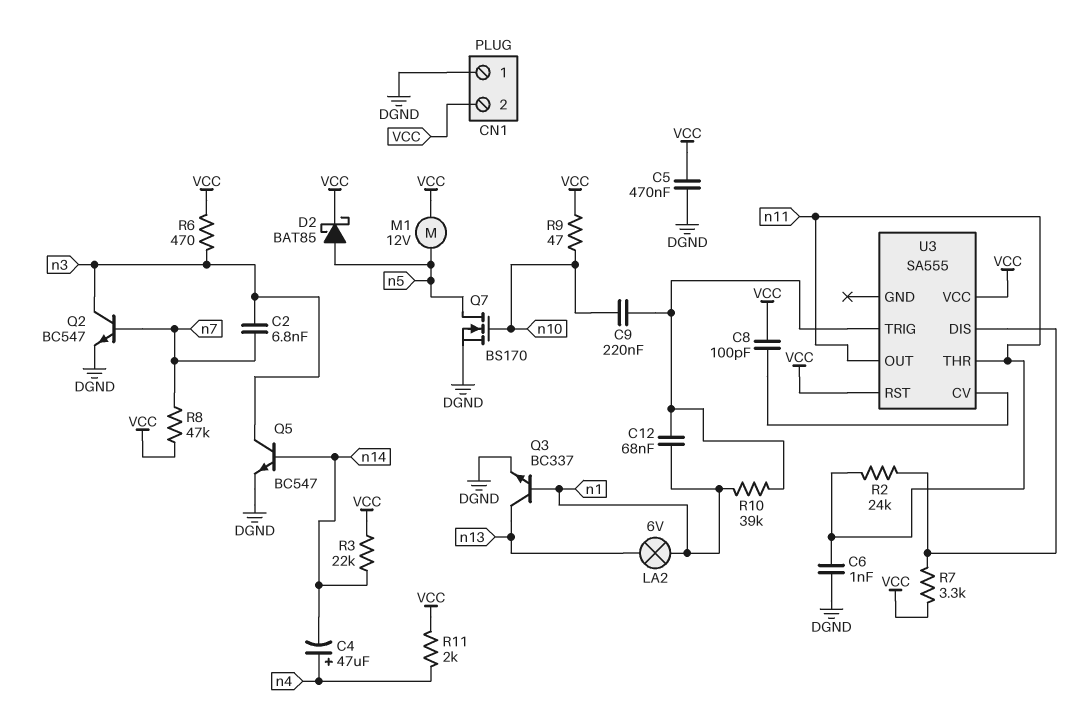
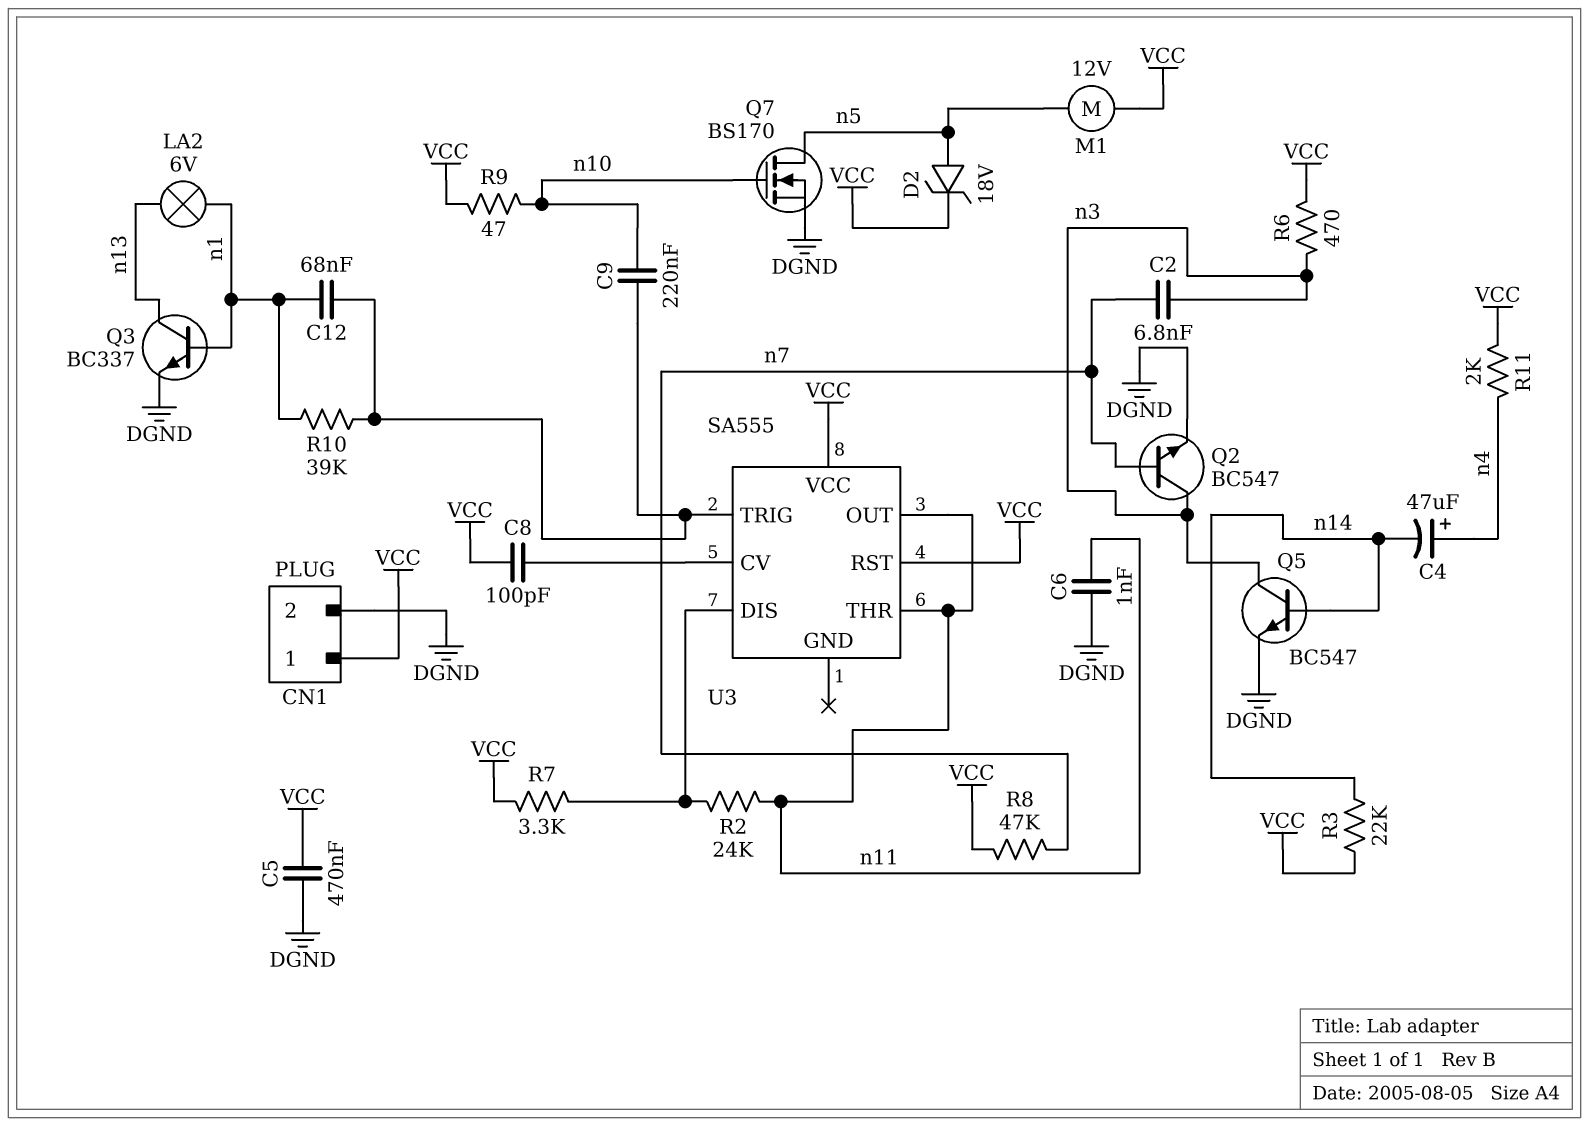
CN1 pin 1: DGND -> VCC
CN1 pin 2: VCC -> DGND
D2: schottky BAT85 (A n5, K VCC) -> zener 18V (A n5, K VCC)

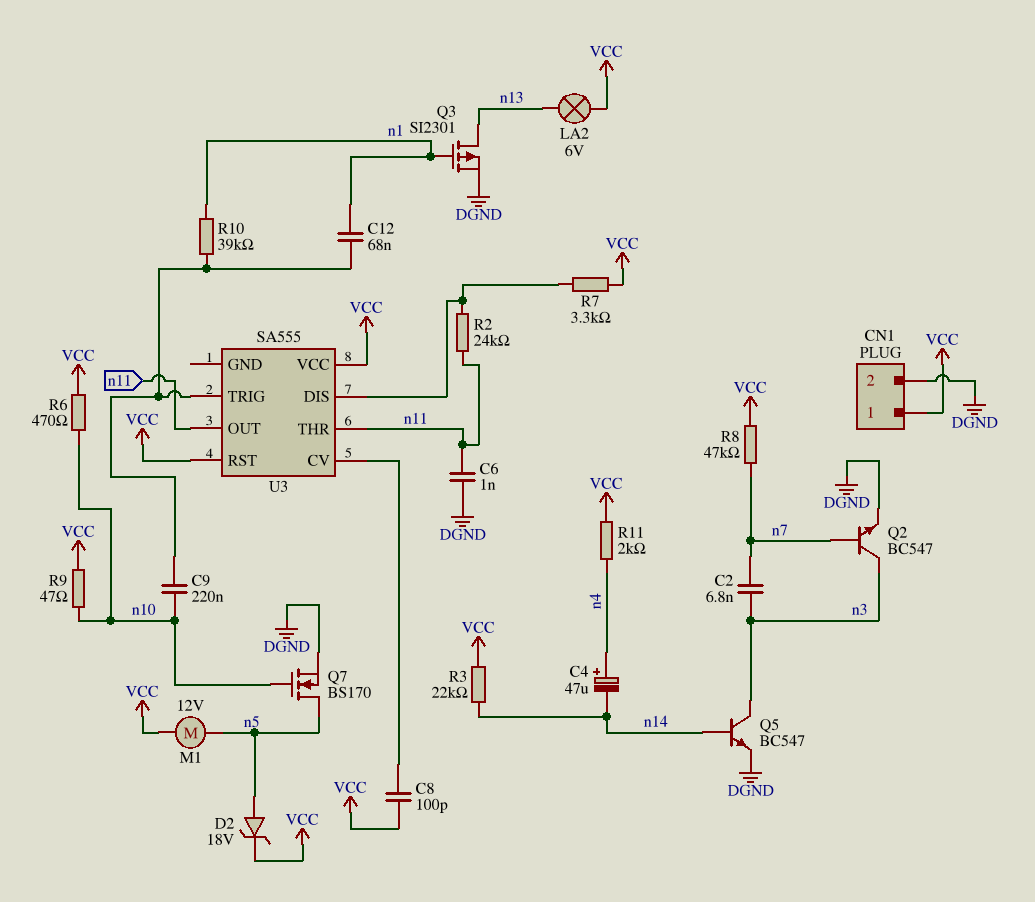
C5: 470nF (DGND, VCC) -> none
LA2: lamp 6V (n1, n13) -> lamp 6V (VCC, n13)
Q3: NPN BC337 (B n1, C n13, E DGND) -> PMOS SI2301 (G n1, D n13, S DGND)
R6: 470 (VCC, n3) -> 470 (VCC, n10)

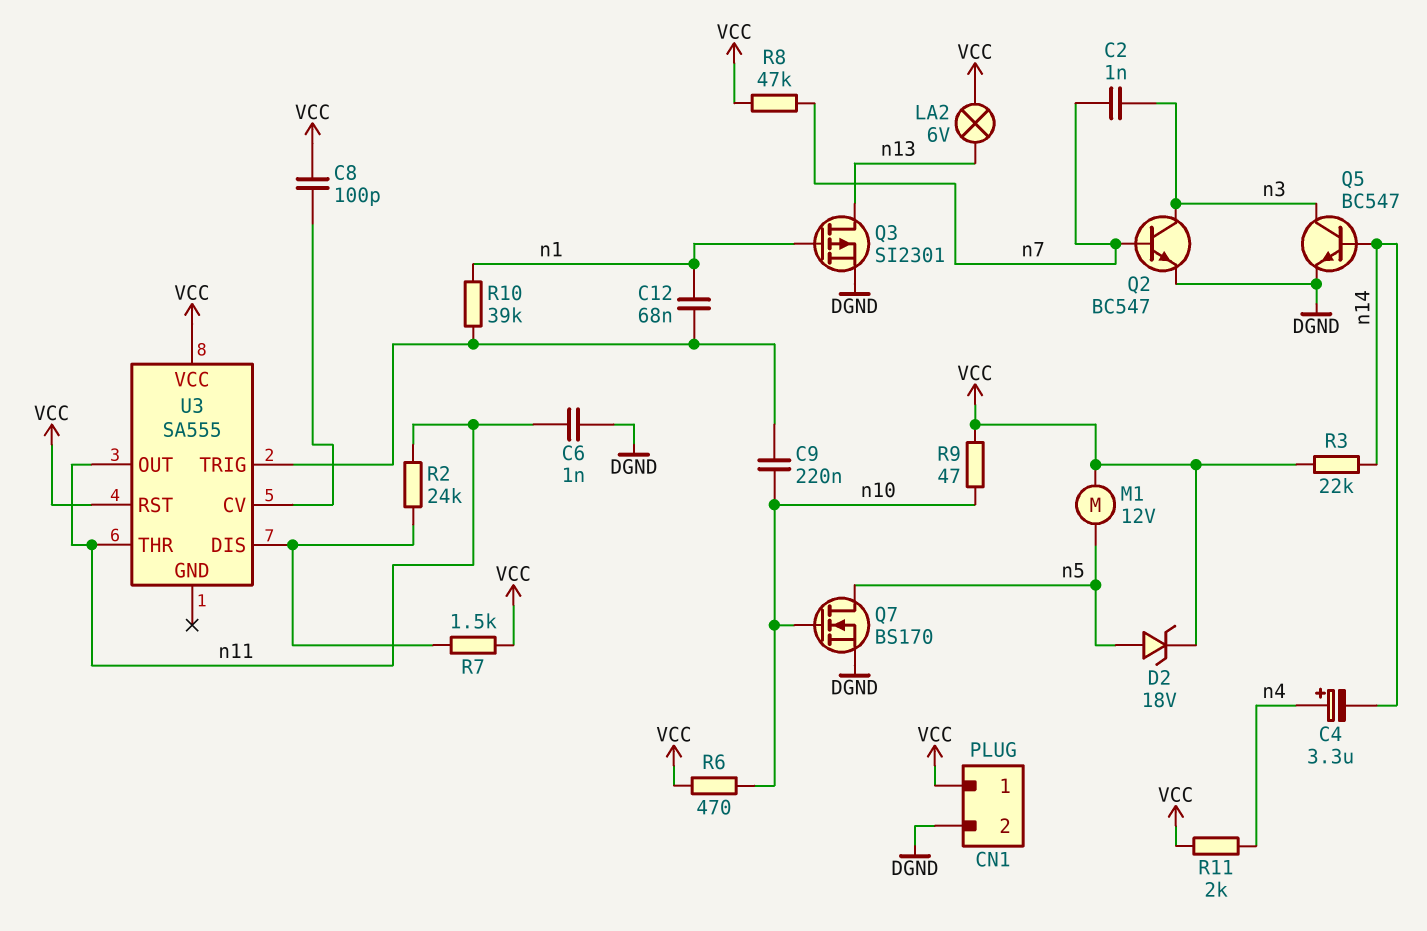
C2: 6.8nF (n3, n7) -> 1nF (n3, n7)
C4: 47uF (plus n4, minus n14) -> 3.3uF (plus n4, minus n14)
R7: 3.3k (U3/DIS, VCC) -> 1.5k (U3/DIS, VCC)

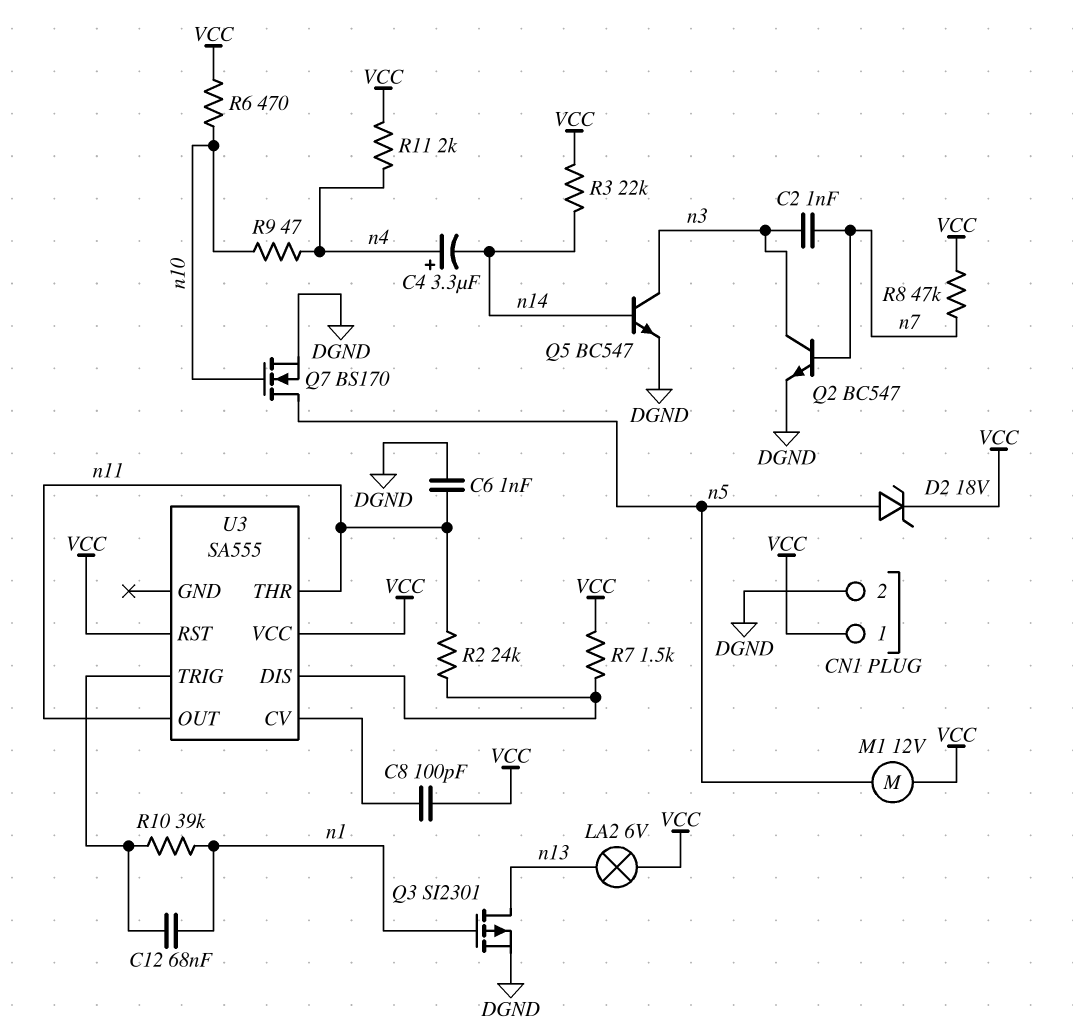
C9: 220nF (U3/TRIG, n10) -> none
R9: 47 (VCC, n10) -> 47 (n4, n10)

